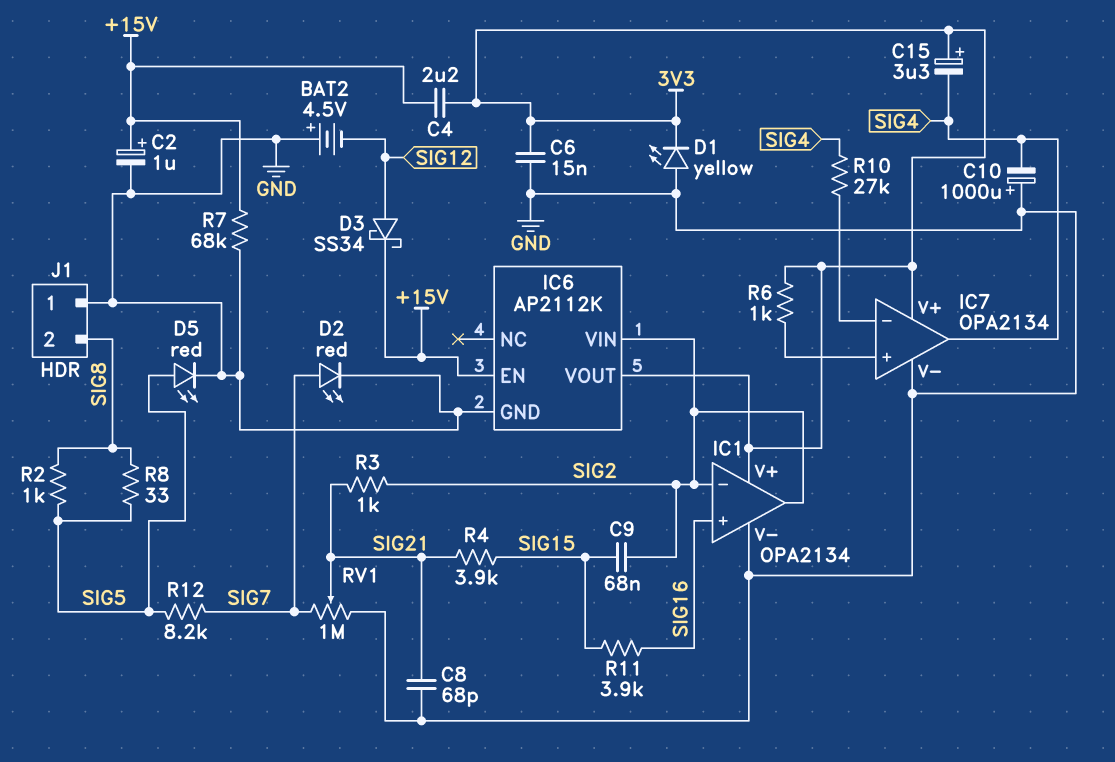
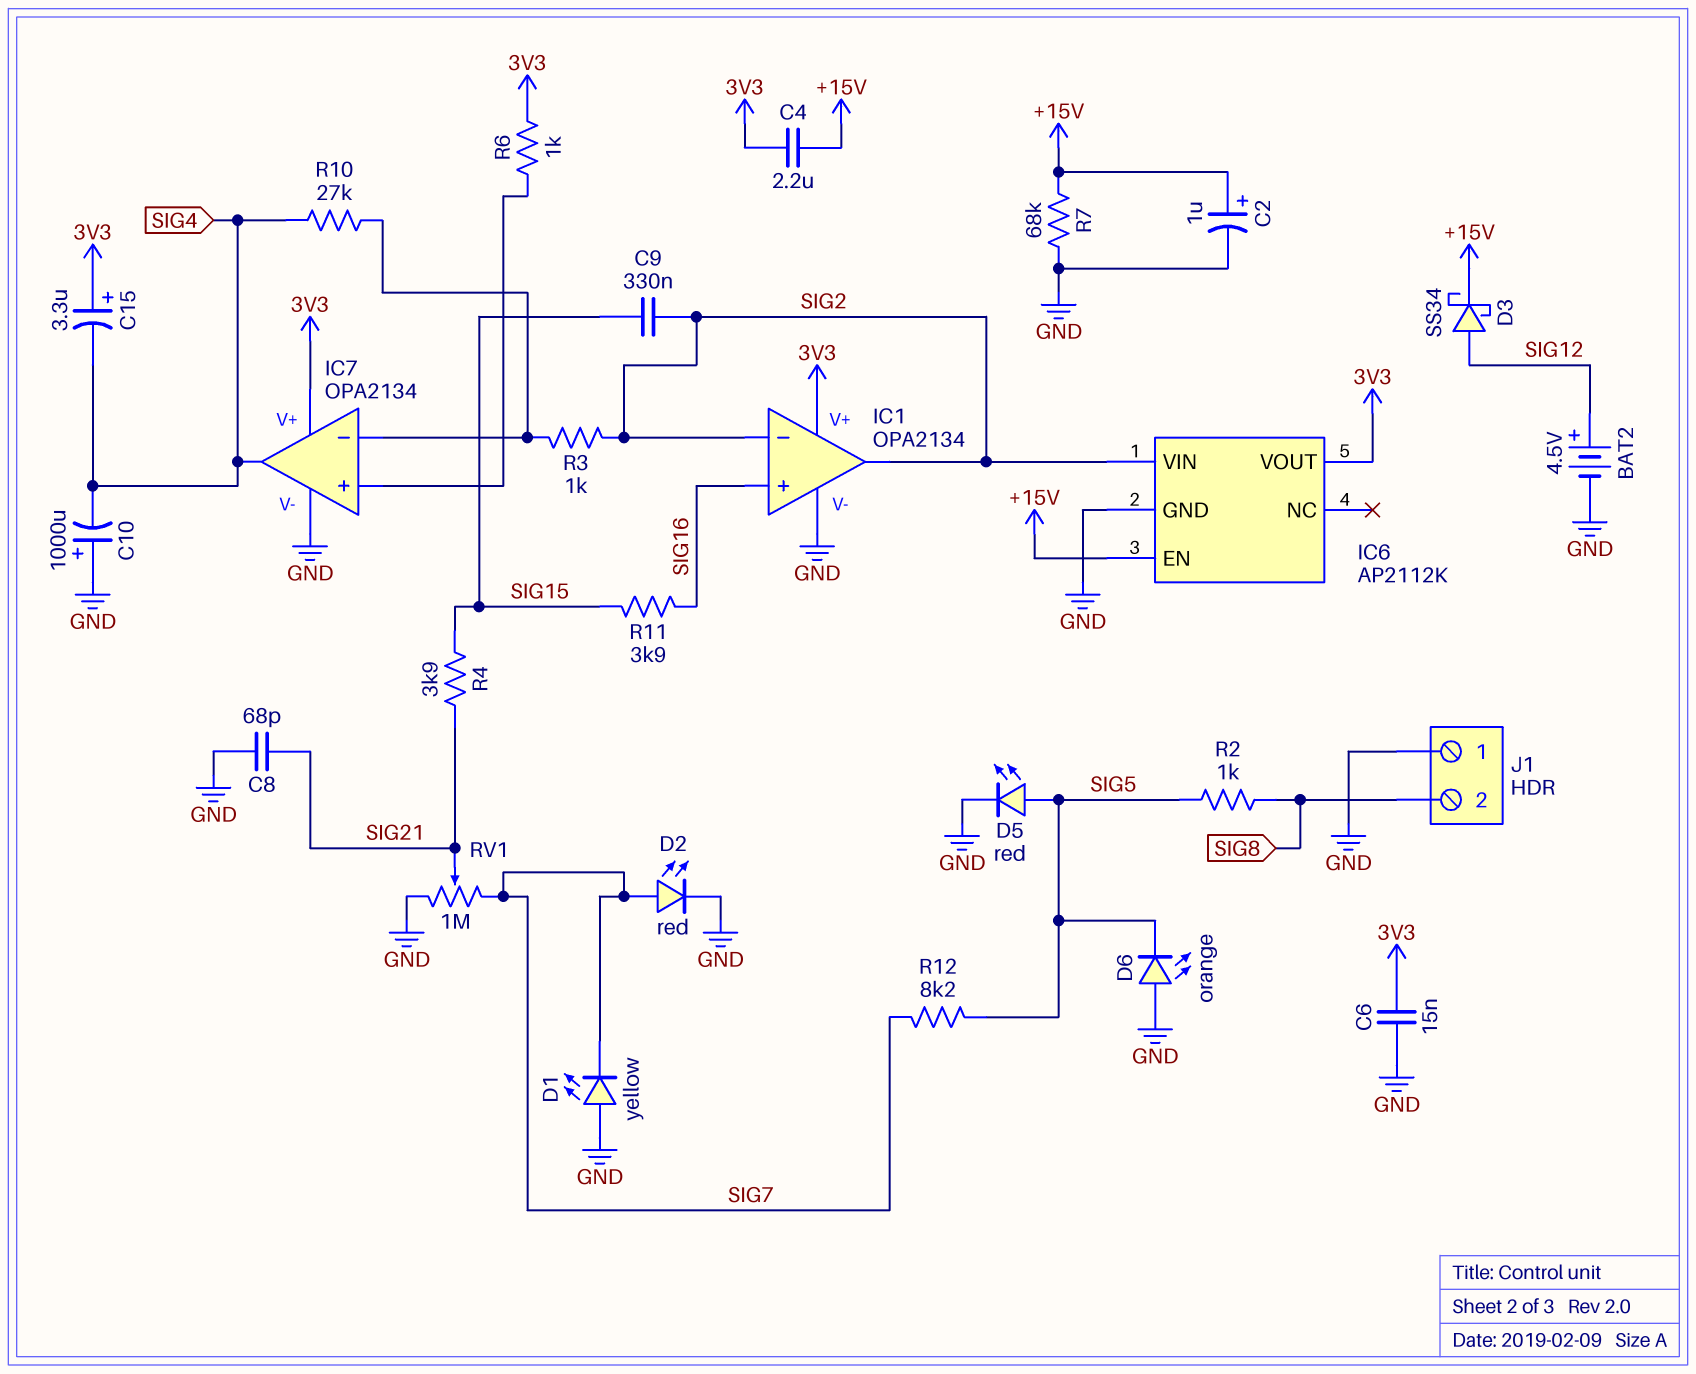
BAT2: 4.5V (plus GND, minus SIG12) -> 4.5V (plus SIG12, minus GND)
C9: 68nF (SIG2, SIG15) -> 330nF (SIG2, SIG15)
D1: LED yellow (A GND, K 3V3) -> LED yellow (A GND, K SIG7)
D6: none -> LED orange (A GND, K SIG5)
R3: 1k (SIG2, SIG21) -> 1k (IC7/in-, SIG2)
R8: 33 (SIG5, SIG8) -> none

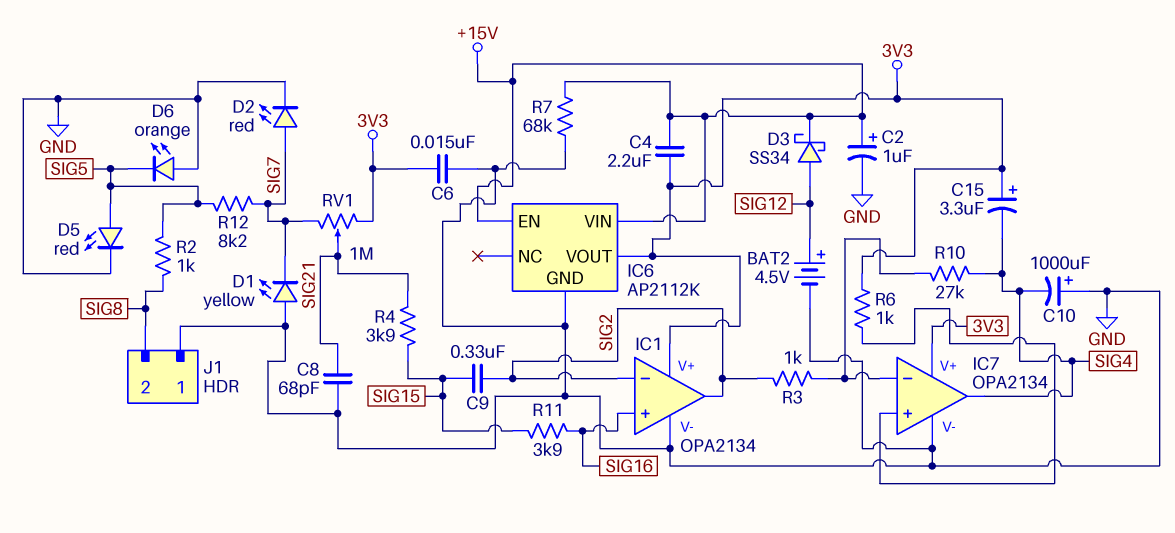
IC6 pin VIN: SIG2 -> +15V
RV1: 1M (GND, SIG7, wiper SIG21) -> 1M (3V3, SIG7, wiper SIG21)

